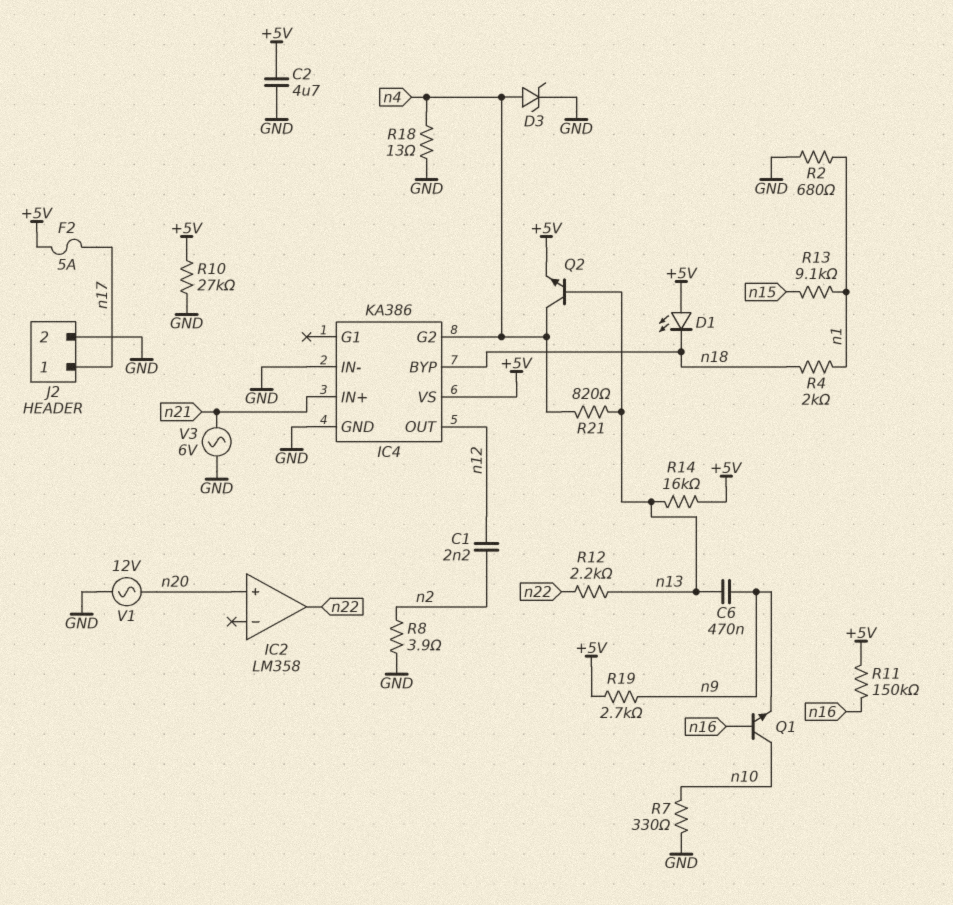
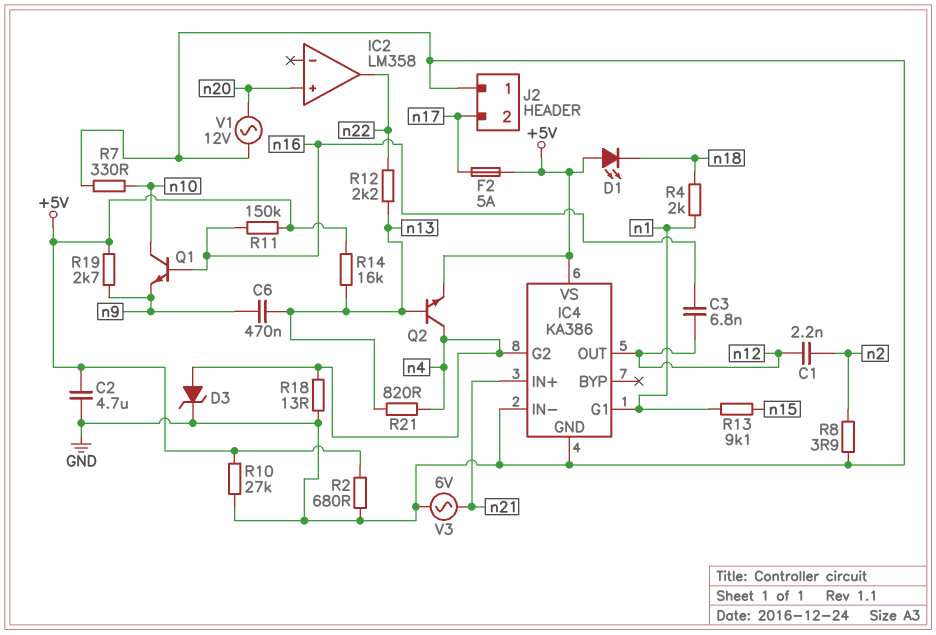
C3: none -> 6.8nF (n12, n16)
IC4 pin BYP: n18 -> none
IC4 pin G1: none -> n1
J2 pin 1: n17 -> GND
J2 pin 2: GND -> n17
R2: 680 (GND, n1) -> 680 (+5V, GND)

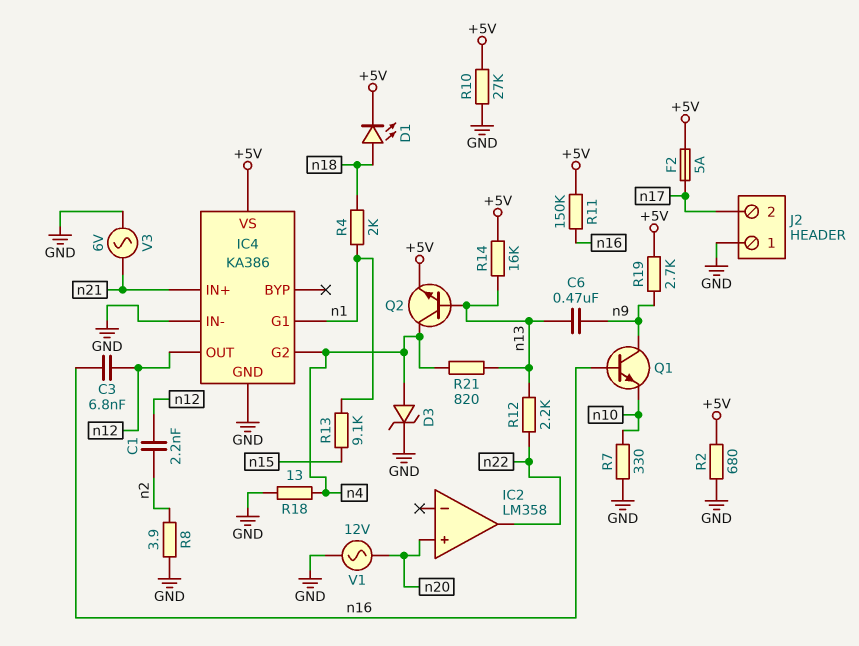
C2: 4.7uF (+5V, GND) -> none
D1: LED (A +5V, K n18) -> LED (A n18, K +5V)
Q1: NPN (B n16, C n10, E n9) -> NPN (B n16, C n9, E n10)

